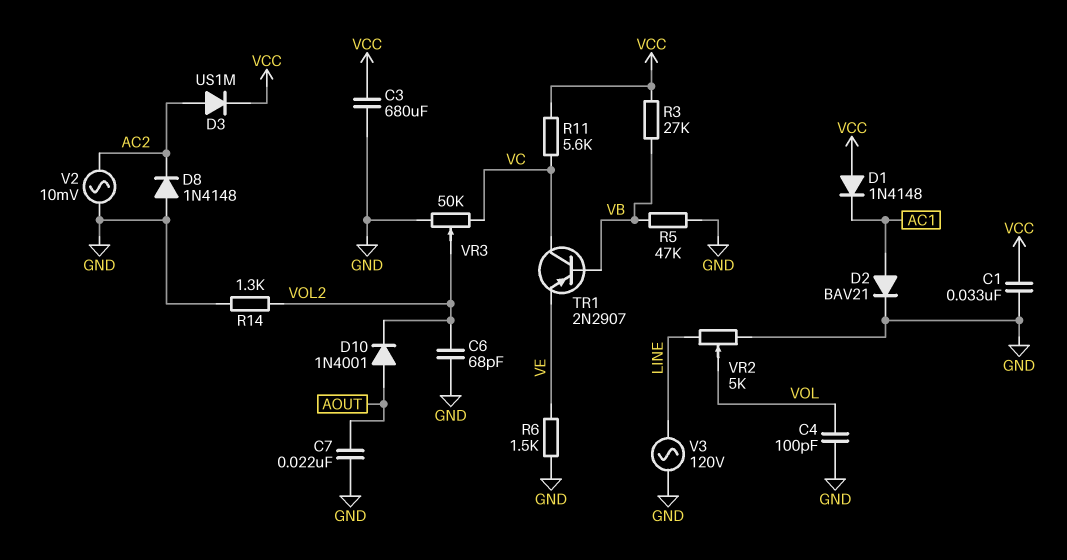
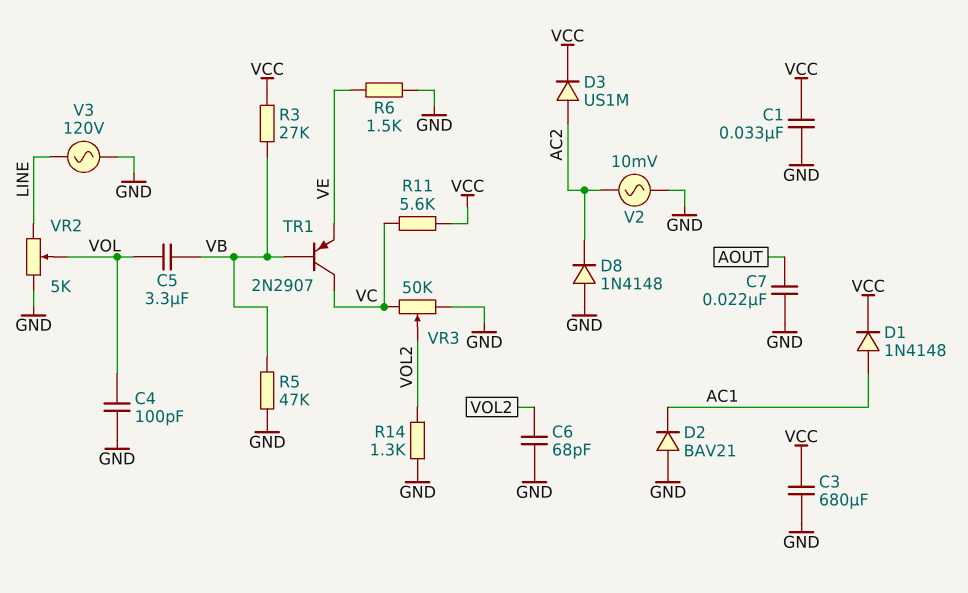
C5: none -> 3.3uF (VB, VOL)
D1: diode 1N4148 (A VCC, K AC1) -> diode 1N4148 (A AC1, K VCC)
D2: diode BAV21 (A AC1, K GND) -> diode BAV21 (A GND, K AC1)
D10: diode 1N4001 (A AOUT, K VOL2) -> none

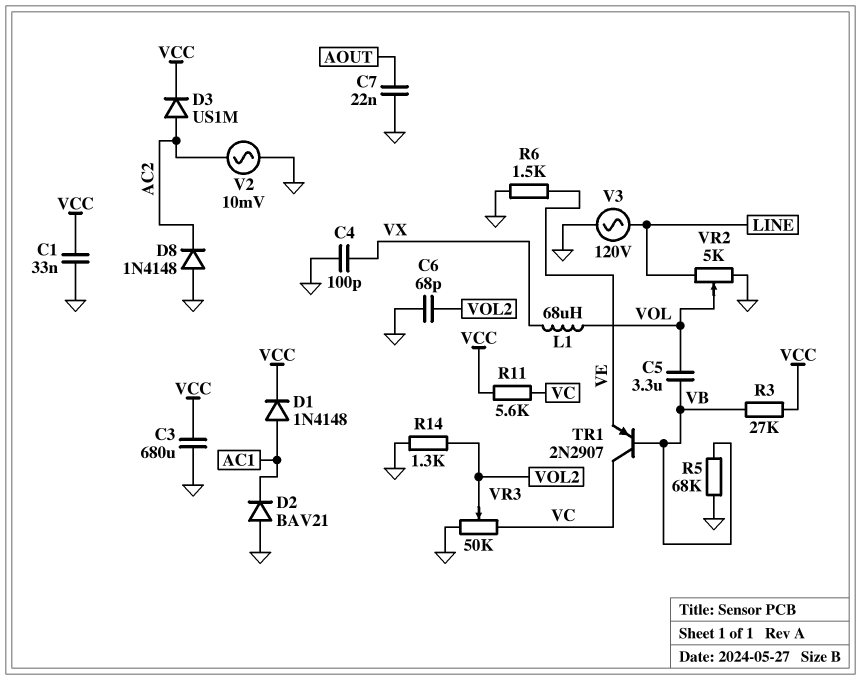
C4: 100pF (GND, VOL) -> 100pF (GND, VX)
L1: none -> 68uH (VOL, VX)
R5: 47k (GND, VB) -> 68k (GND, VB)

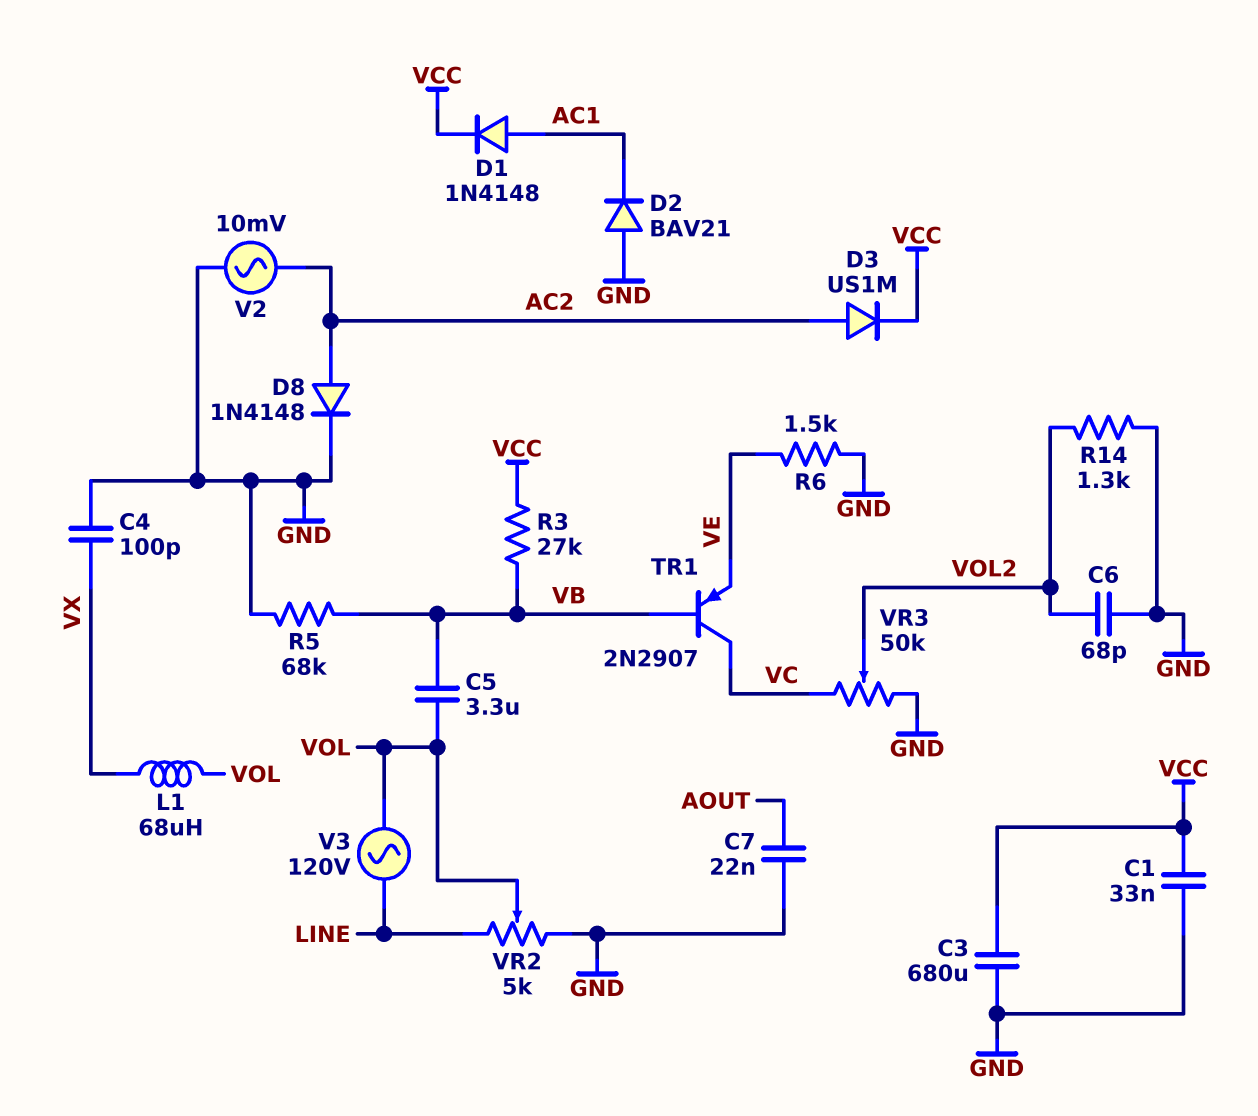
D8: diode 1N4148 (A GND, K AC2) -> diode 1N4148 (A AC2, K GND)
R11: 5.6k (VC, VCC) -> none
V3: AC 120V (GND, LINE) -> AC 120V (LINE, VOL)

